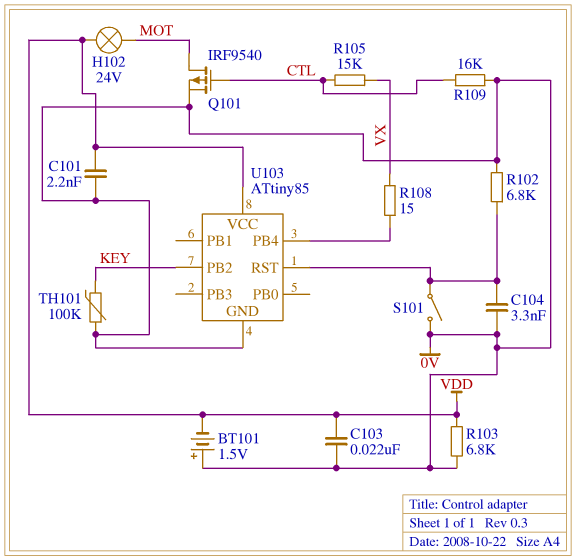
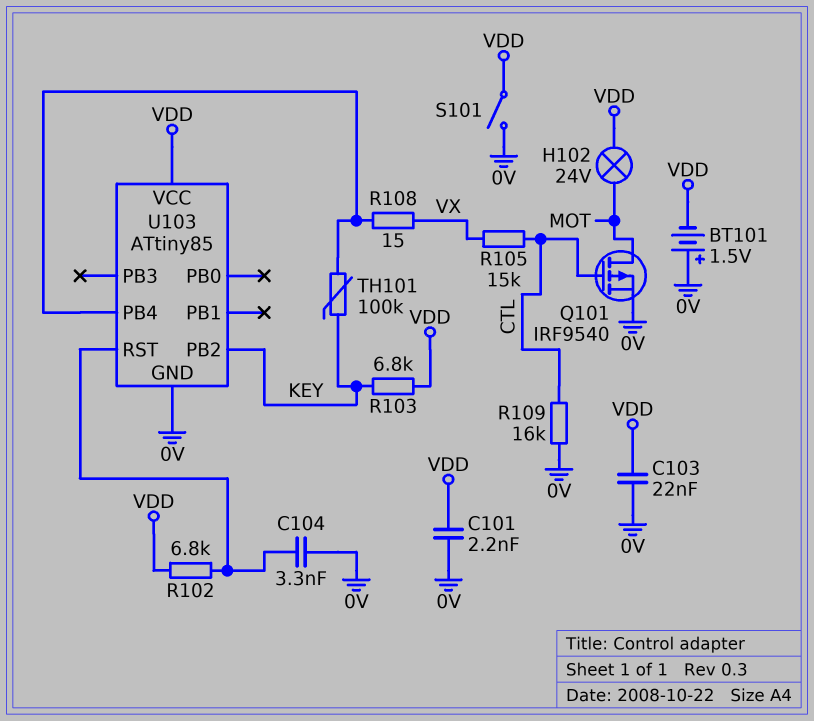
R102: 6.8k (0V, U103/RST) -> 6.8k (U103/RST, VDD)
R103: 6.8k (0V, VDD) -> 6.8k (KEY, VDD)
S101: switch (0V, U103/RST) -> switch (0V, VDD)
TH101: 100k (0V, KEY) -> 100k (KEY, U103/PB4)

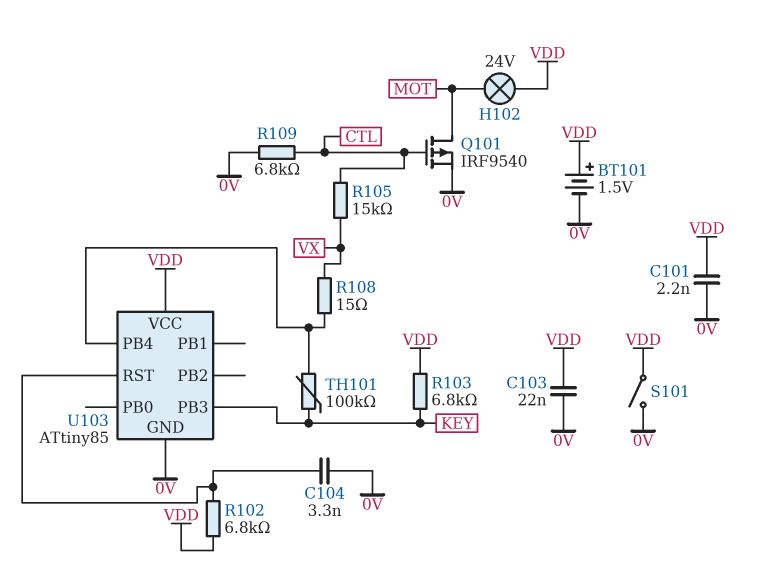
BT101: 1.5V (plus 0V, minus VDD) -> 1.5V (plus VDD, minus 0V)
R109: 16k (0V, CTL) -> 6.8k (0V, CTL)
U103 pin PB2: KEY -> none
U103 pin PB3: none -> KEY

